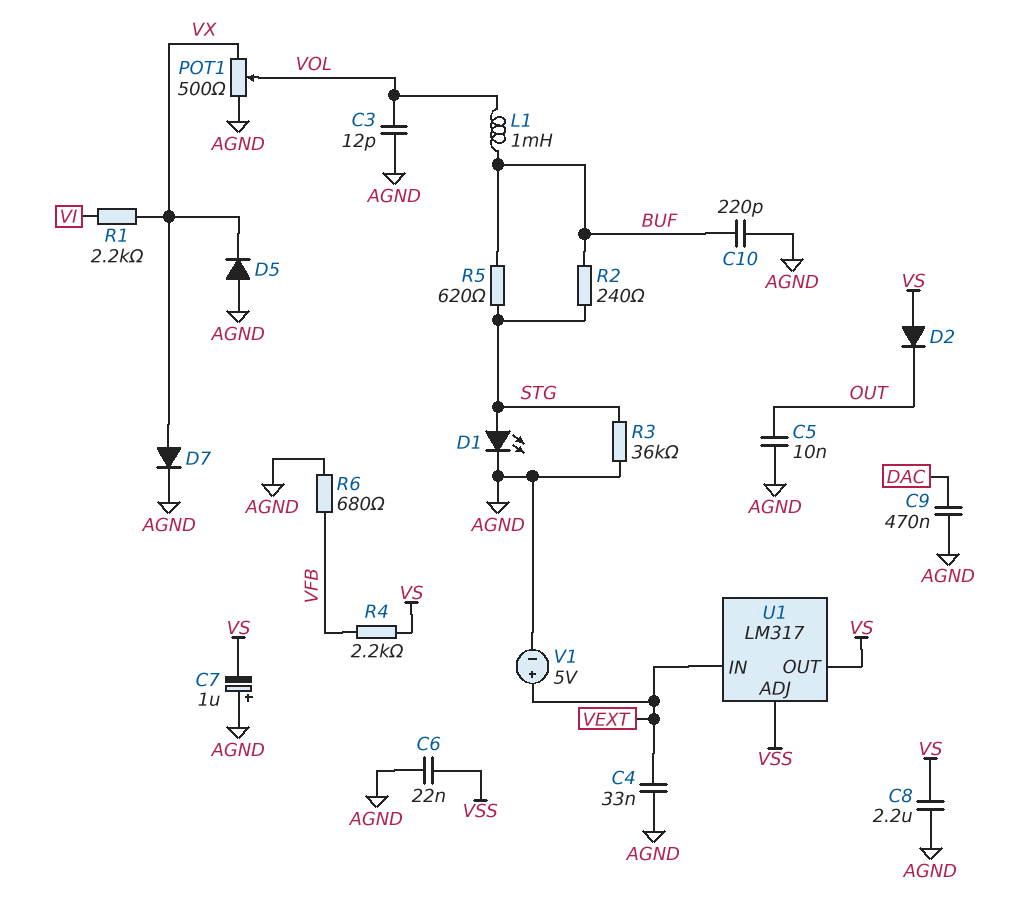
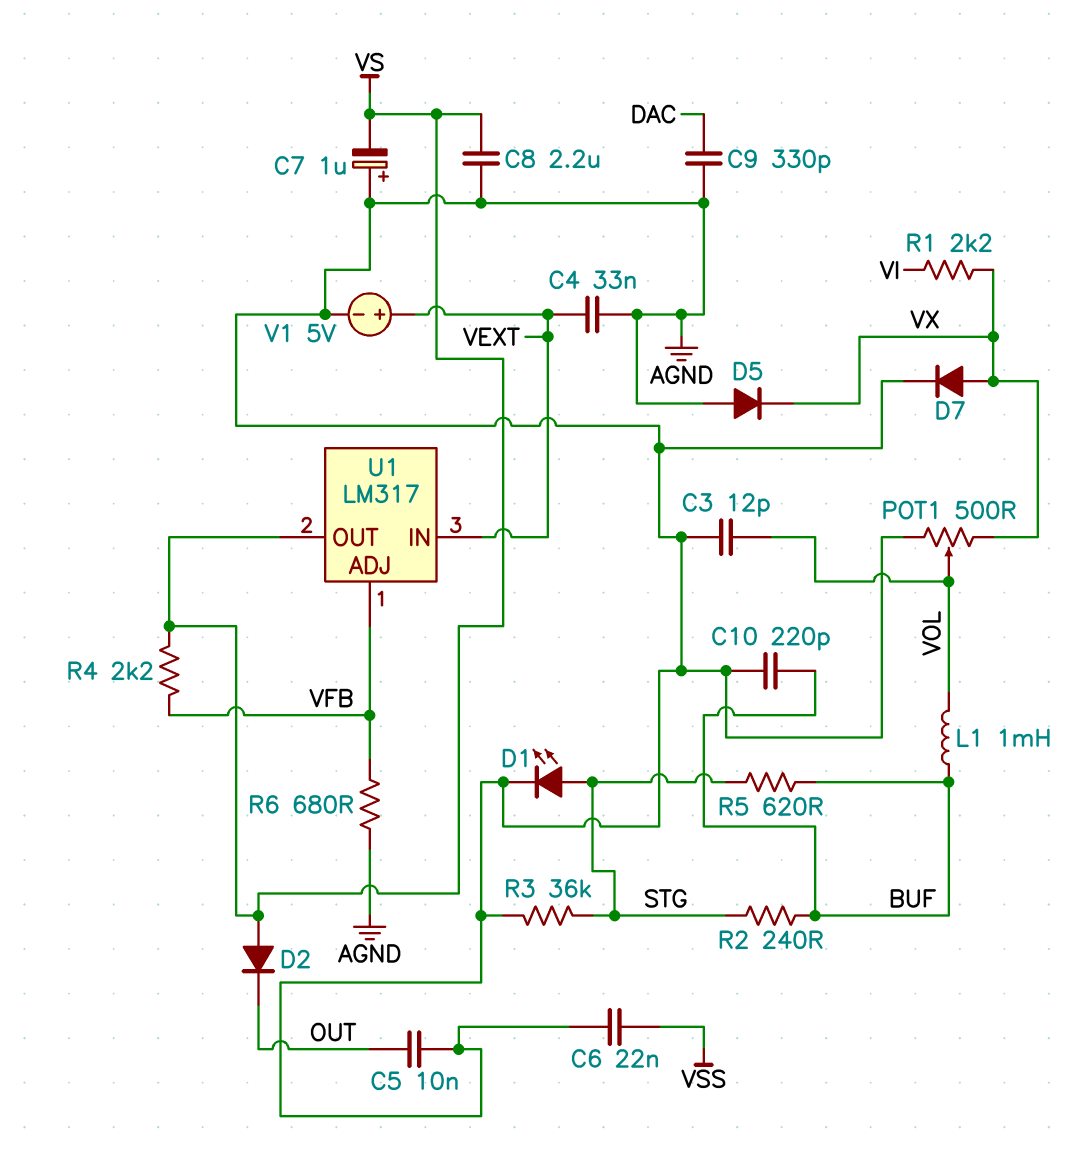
C9: 470nF (AGND, DAC) -> 330pF (AGND, DAC)
U1 pin ADJ: VSS -> VFB

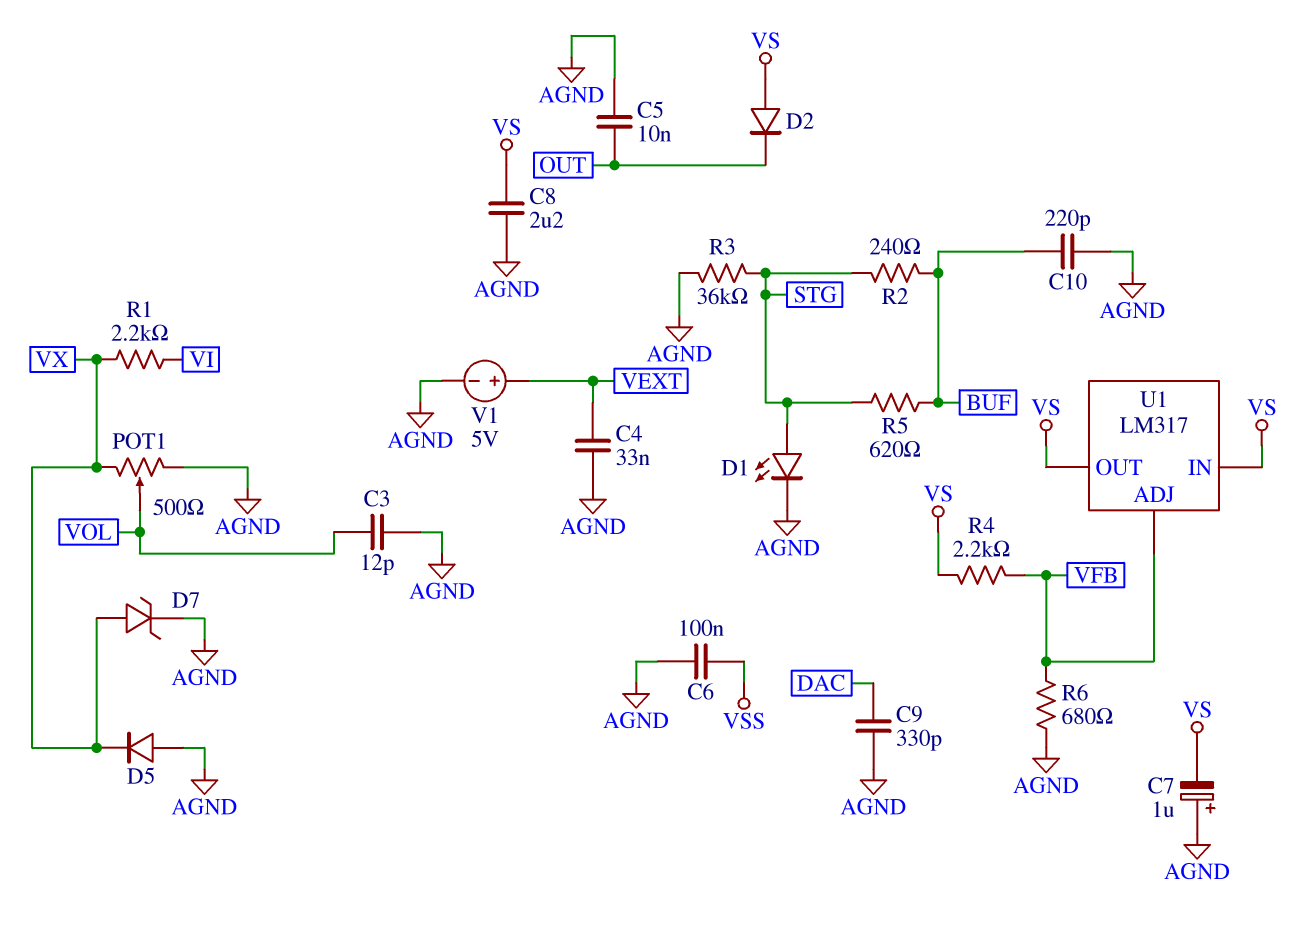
C6: 22nF (AGND, VSS) -> 100nF (AGND, VSS)
D7: diode (A VX, K AGND) -> zener (A VX, K AGND)
L1: 1mH (BUF, VOL) -> none
U1 pin IN: VEXT -> VS

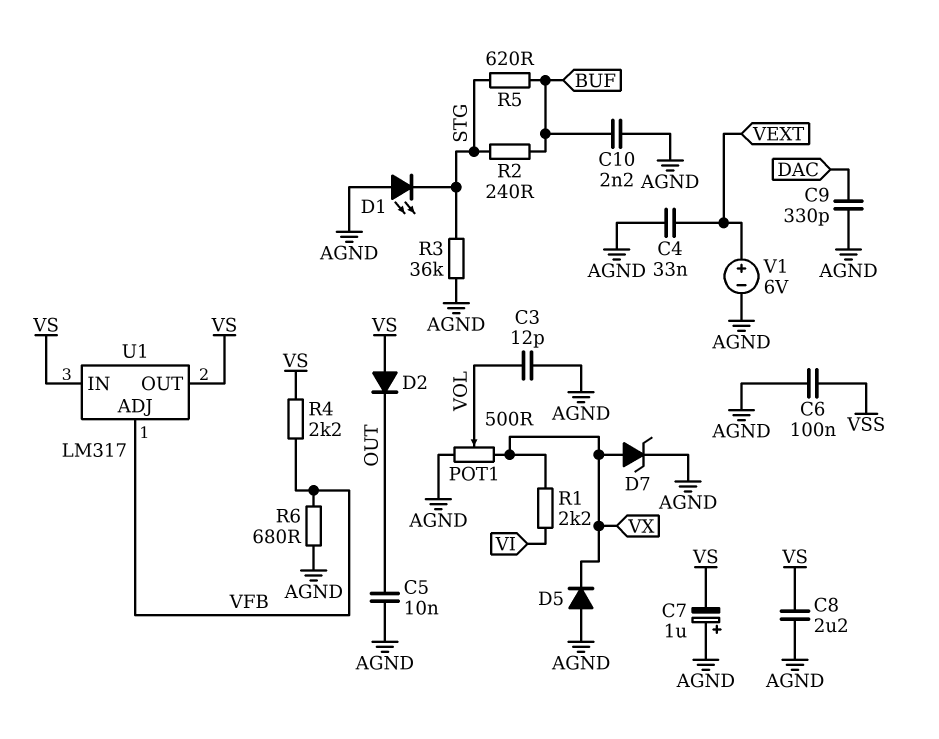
C10: 220pF (AGND, BUF) -> 2.2nF (AGND, BUF)
D1: LED (A STG, K AGND) -> LED (A AGND, K STG)
V1: 5V (plus VEXT, minus AGND) -> 6V (plus VEXT, minus AGND)

